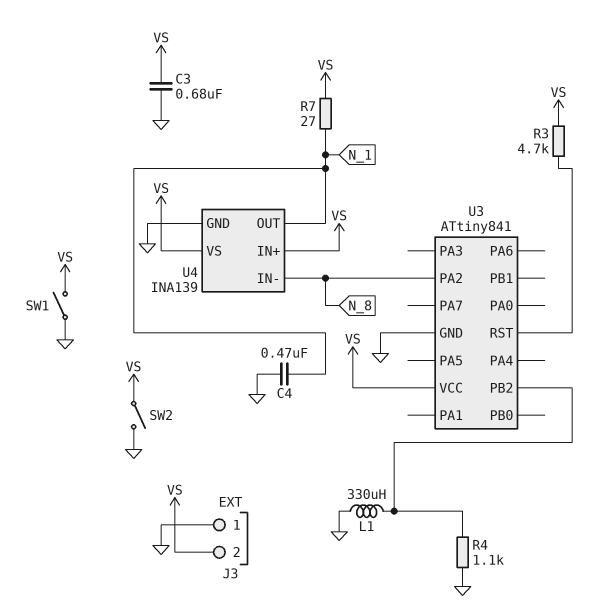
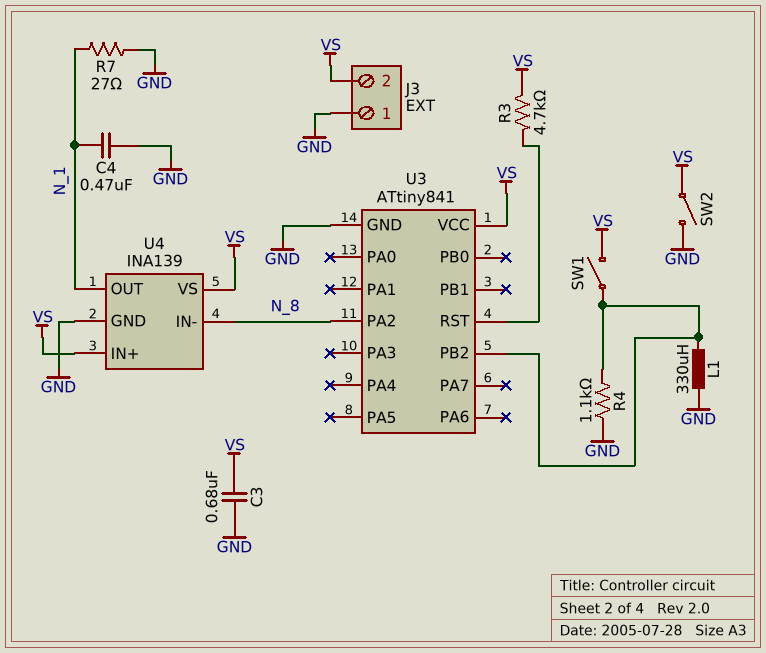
R7: 27 (N_1, VS) -> 27 (GND, N_1)
SW1: switch (GND, VS) -> switch (U3/PB2, VS)

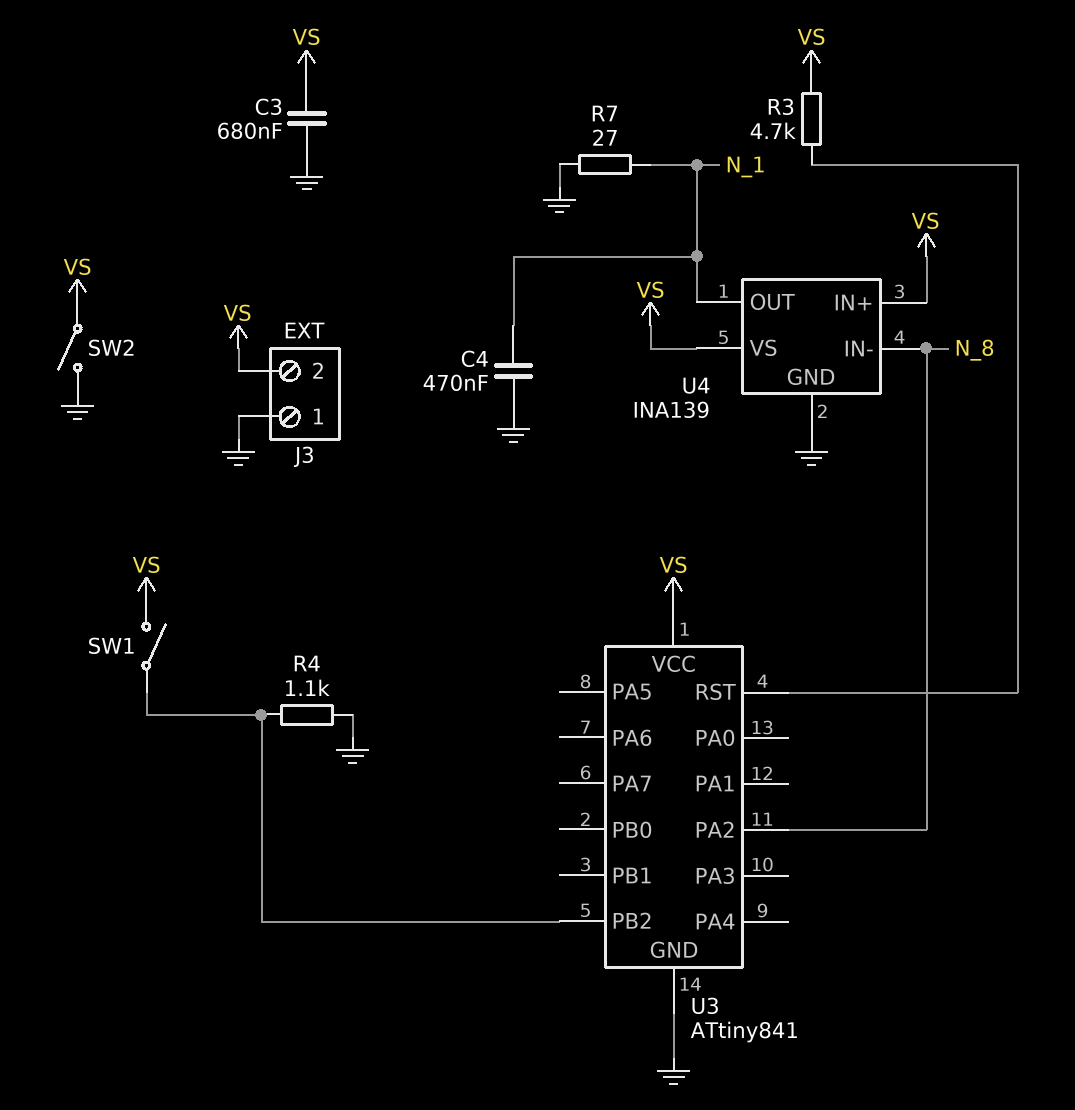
L1: 330uH (GND, U3/PB2) -> none

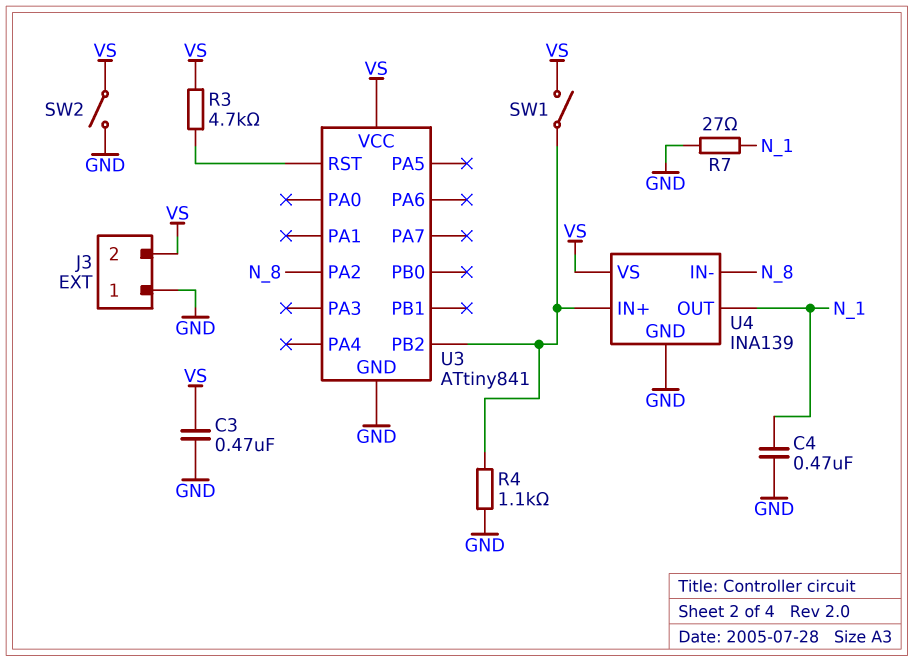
C3: 680nF (GND, VS) -> 470nF (GND, VS)
U4 pin IN+: VS -> U3/PB2

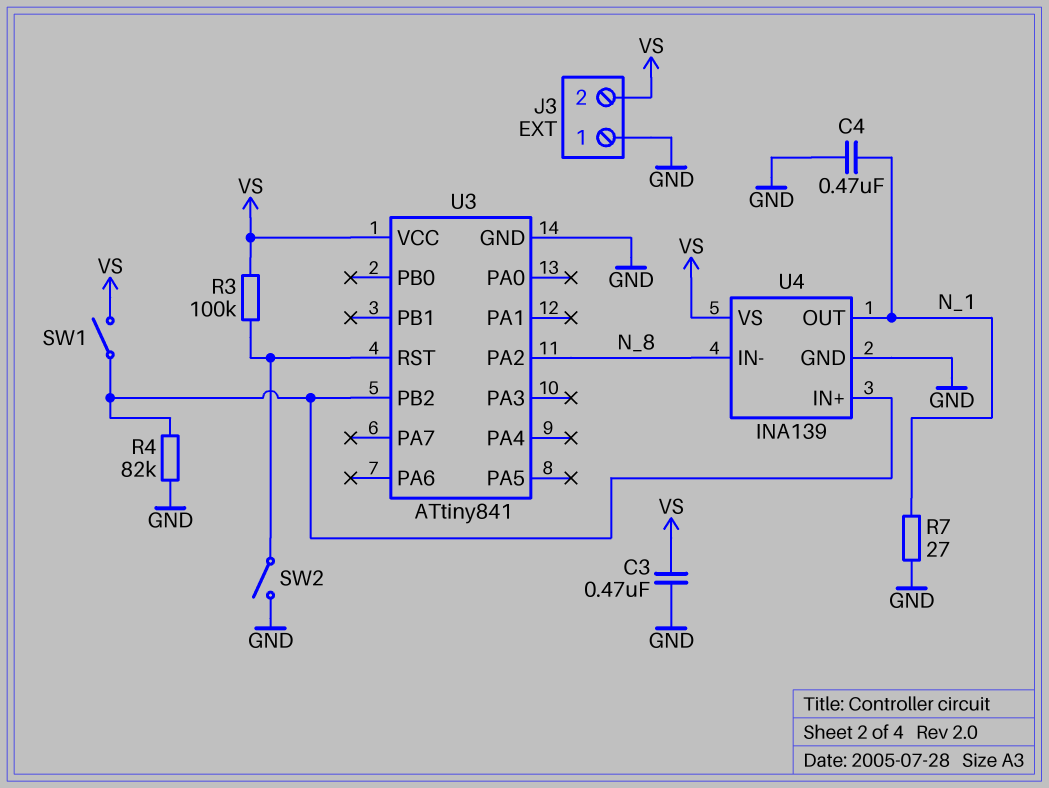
R3: 4.7k (U3/RST, VS) -> 100k (U3/RST, VS)
R4: 1.1k (GND, U3/PB2) -> 82k (GND, U3/PB2)
SW2: switch (GND, VS) -> switch (GND, U3/RST)

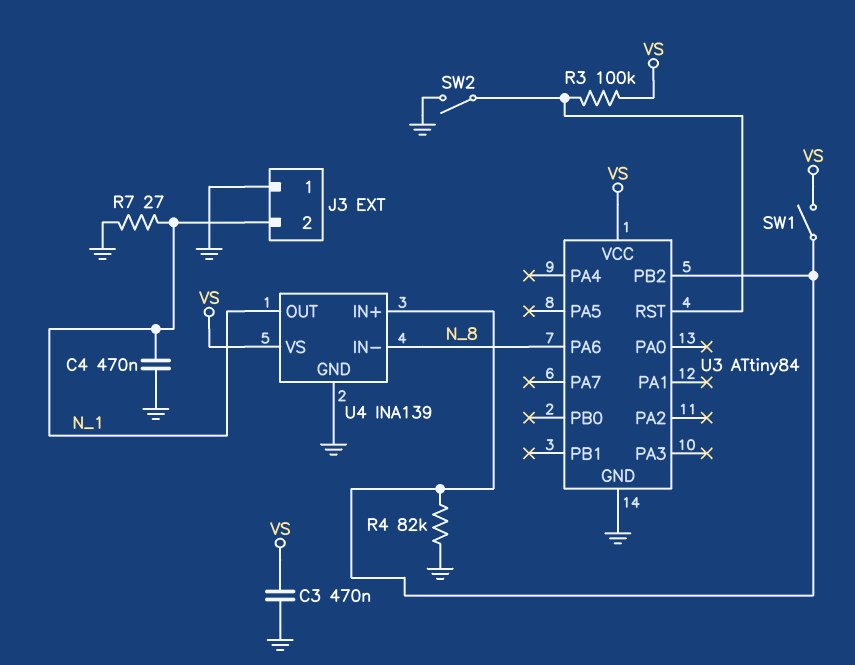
J3 pin 2: VS -> N_1
U3: ATtiny841 -> ATtiny84
U3 pin PA2: N_8 -> none
U3 pin PA6: none -> N_8

